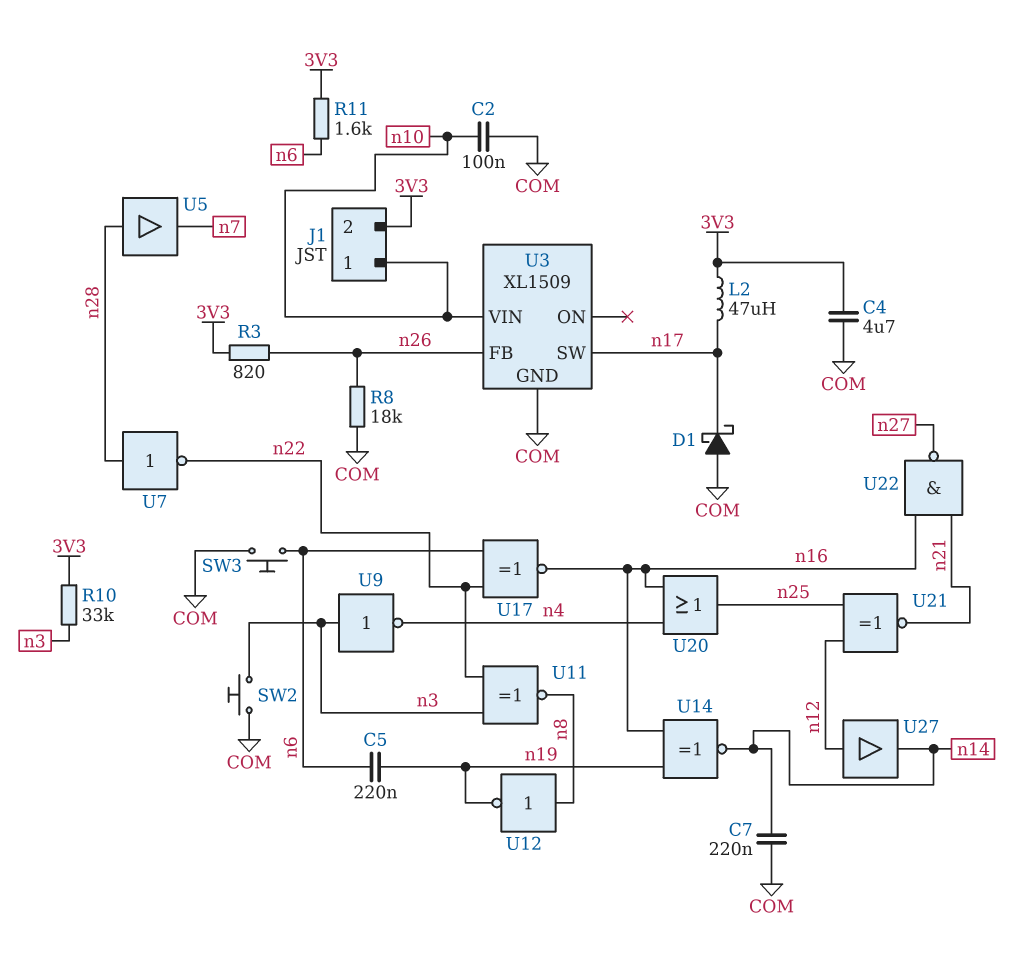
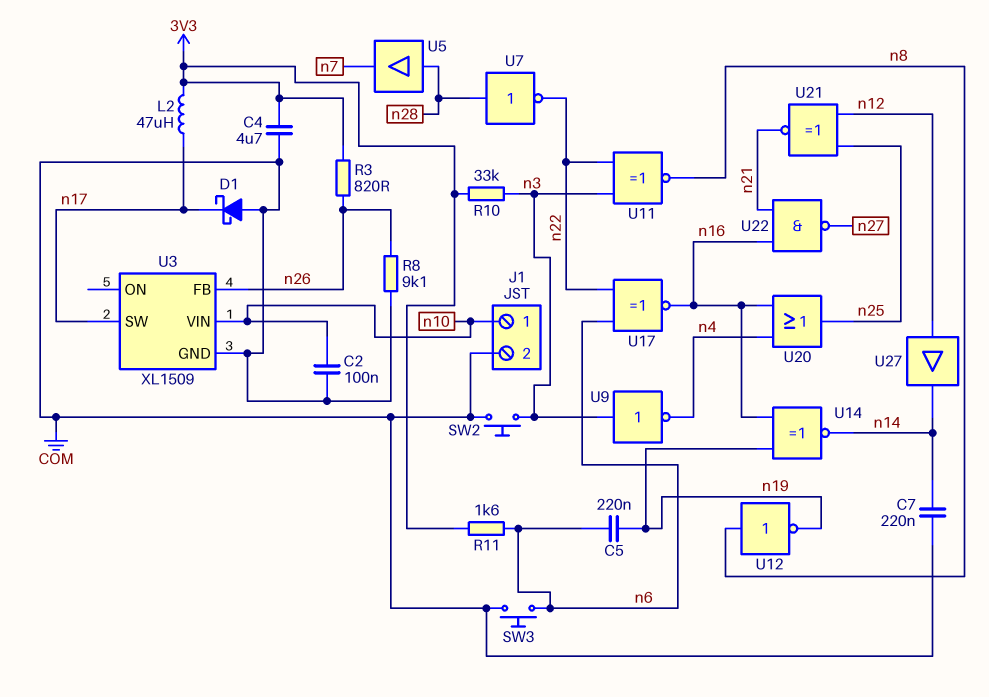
J1 pin 2: 3V3 -> COM
R8: 18k (COM, n26) -> 9.1k (COM, n26)

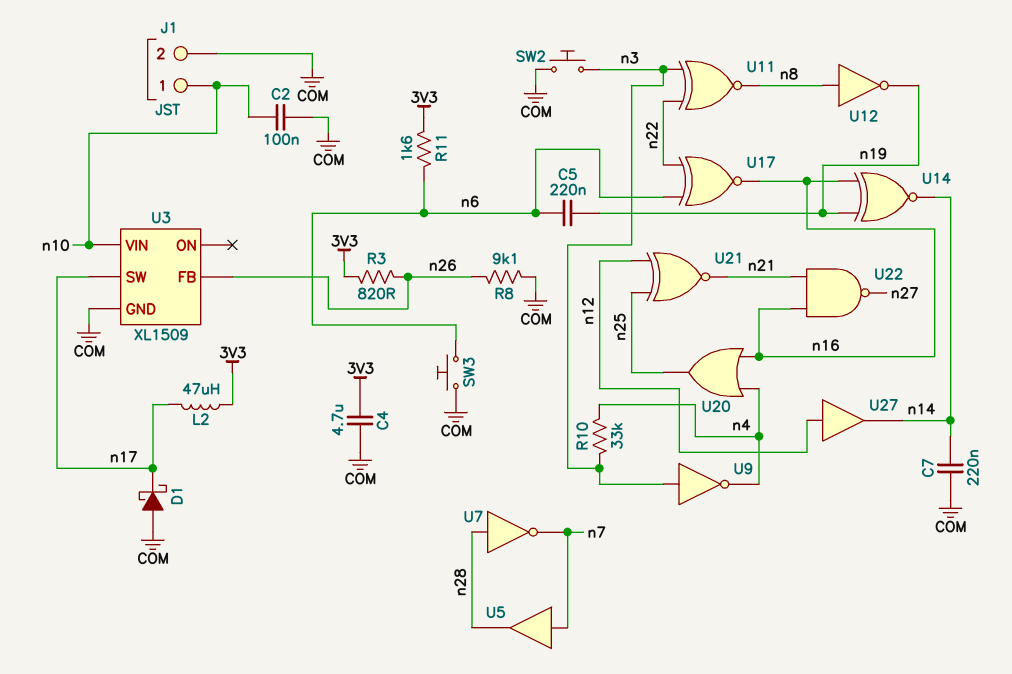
R10: 33k (3V3, n3) -> 33k (n3, n4)
U5: buffer (in n28, out n7) -> buffer (in n7, out n28)
U7: NOT (in n28, out n22) -> NOT (in n28, out n7)

